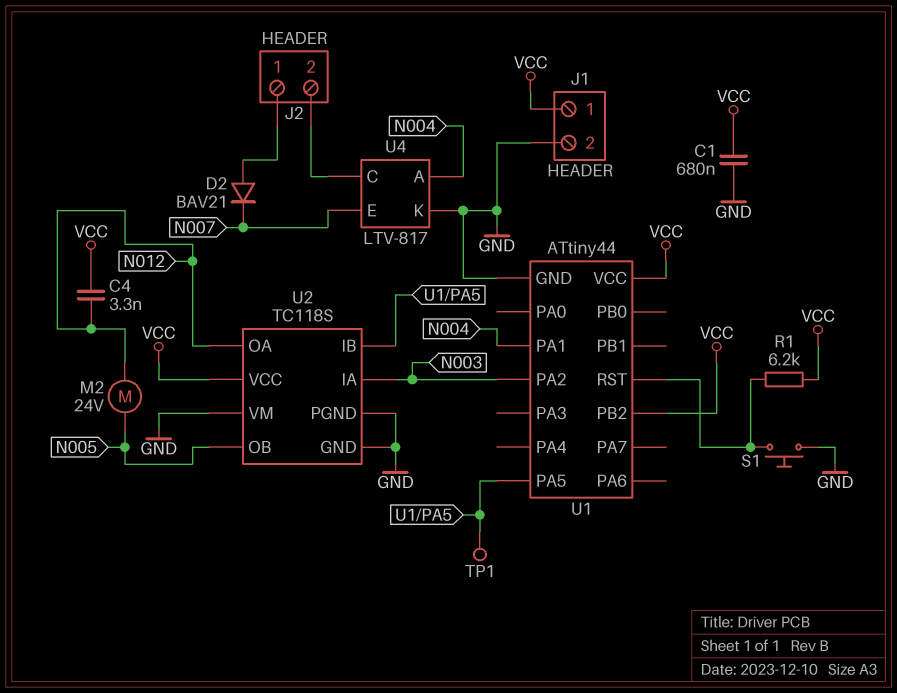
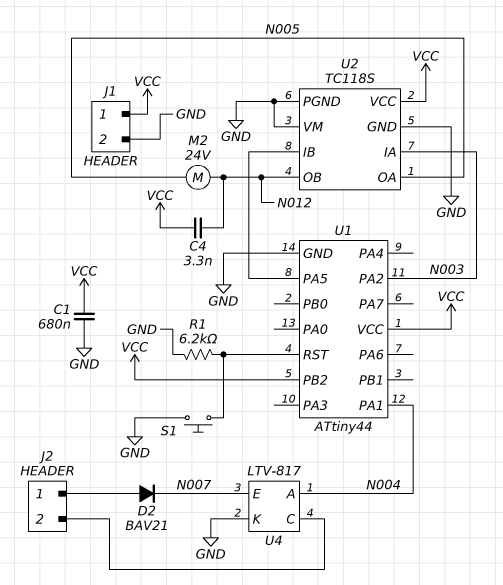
R1: 6.2k (U1/RST, VCC) -> 6.2k (GND, U1/RST)
TP1: test point (U1/PA5) -> none
U2 pin OA: N012 -> N005
U2 pin OB: N005 -> N012

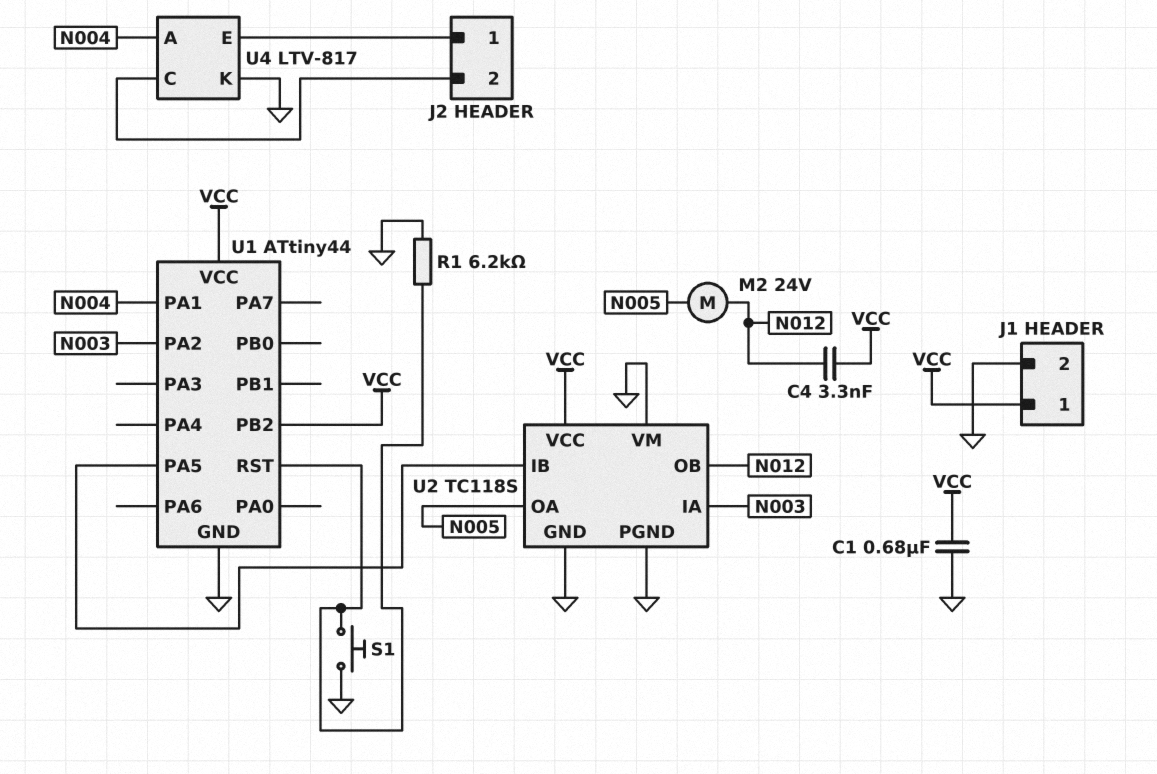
D2: diode BAV21 (A J2/1, K N007) -> none
U4 pin E: N007 -> J2/1

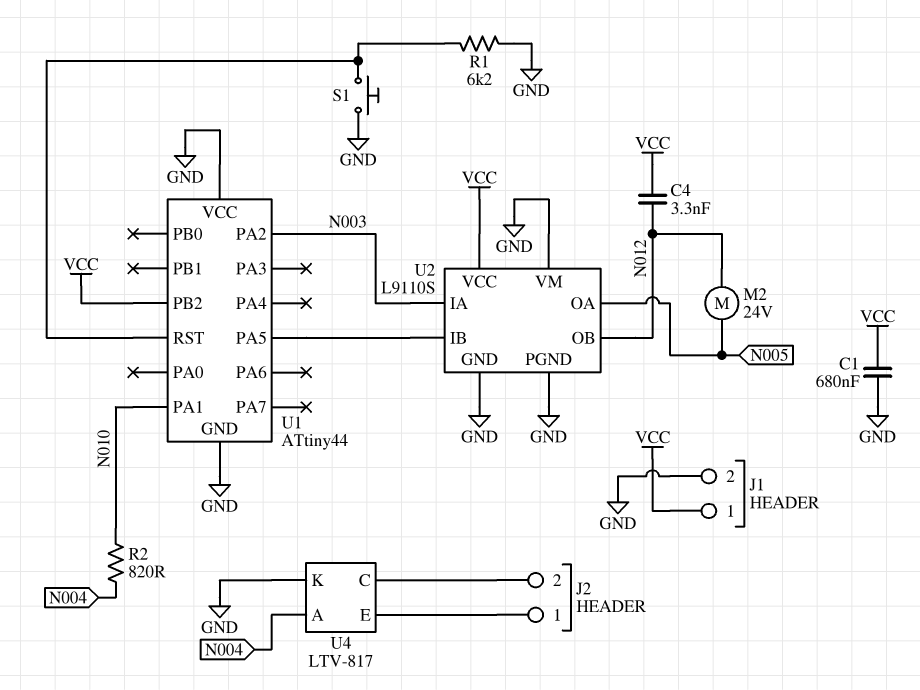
R2: none -> 820 (N004, N010)
U1 pin PA1: N004 -> N010
U1 pin VCC: VCC -> GND
U2: TC118S -> L9110S

